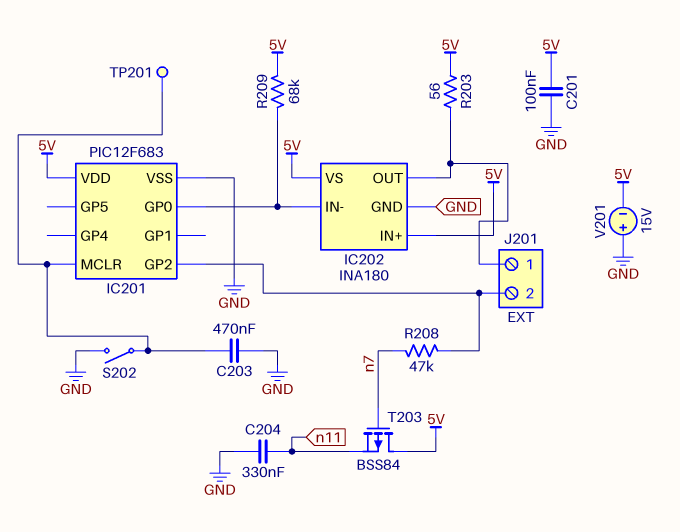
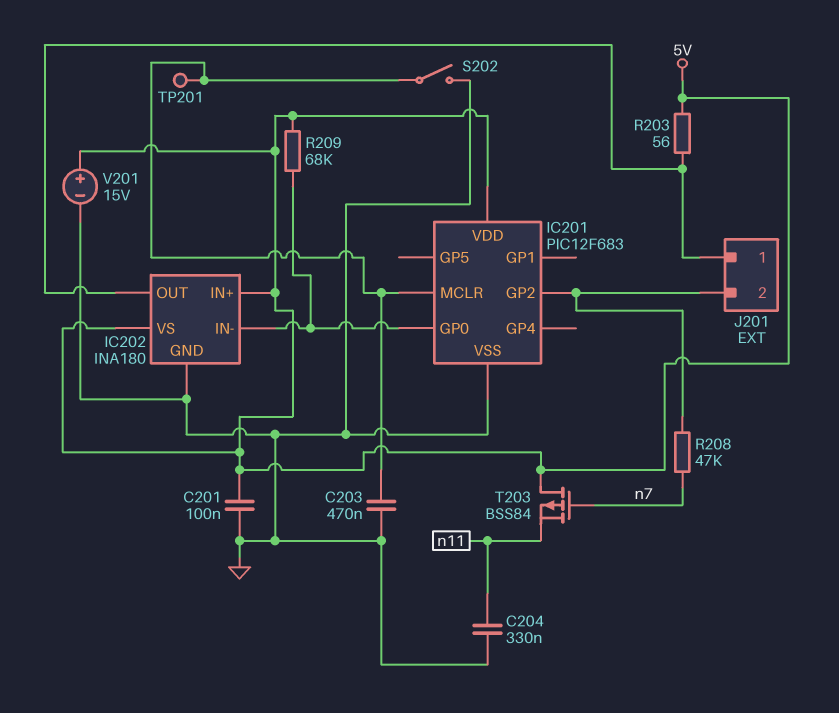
V201: 15V (plus GND, minus 5V) -> 15V (plus 5V, minus GND)

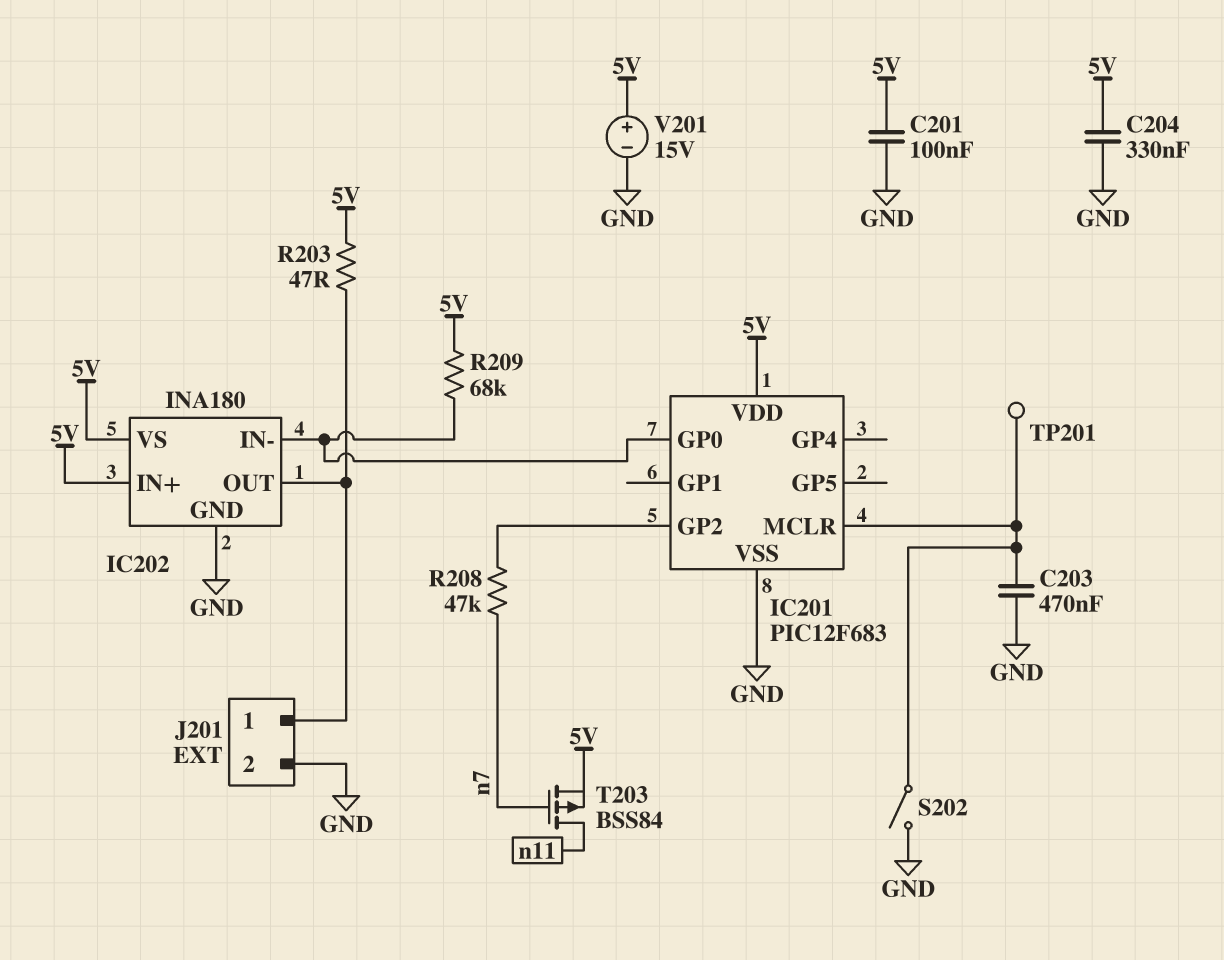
C204: 330nF (GND, n11) -> 330nF (5V, GND)
J201 pin 2: IC201/GP2 -> GND
R203: 56 (5V, IC202/OUT) -> 47 (5V, IC202/OUT)
T203: PMOS BSS84 (G n7, D 5V, S n11) -> PMOS BSS84 (G n7, D n11, S 5V)

